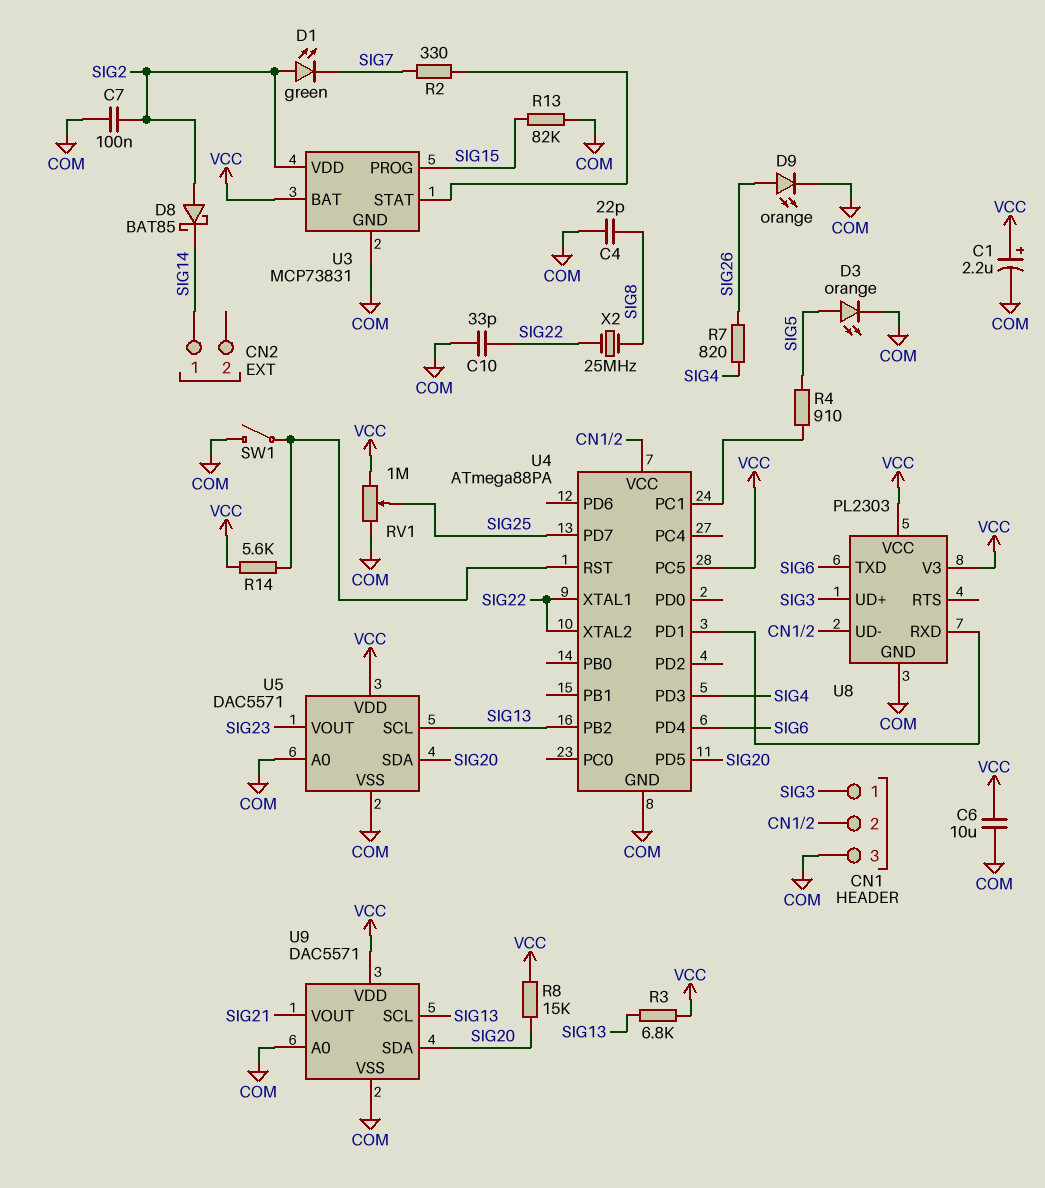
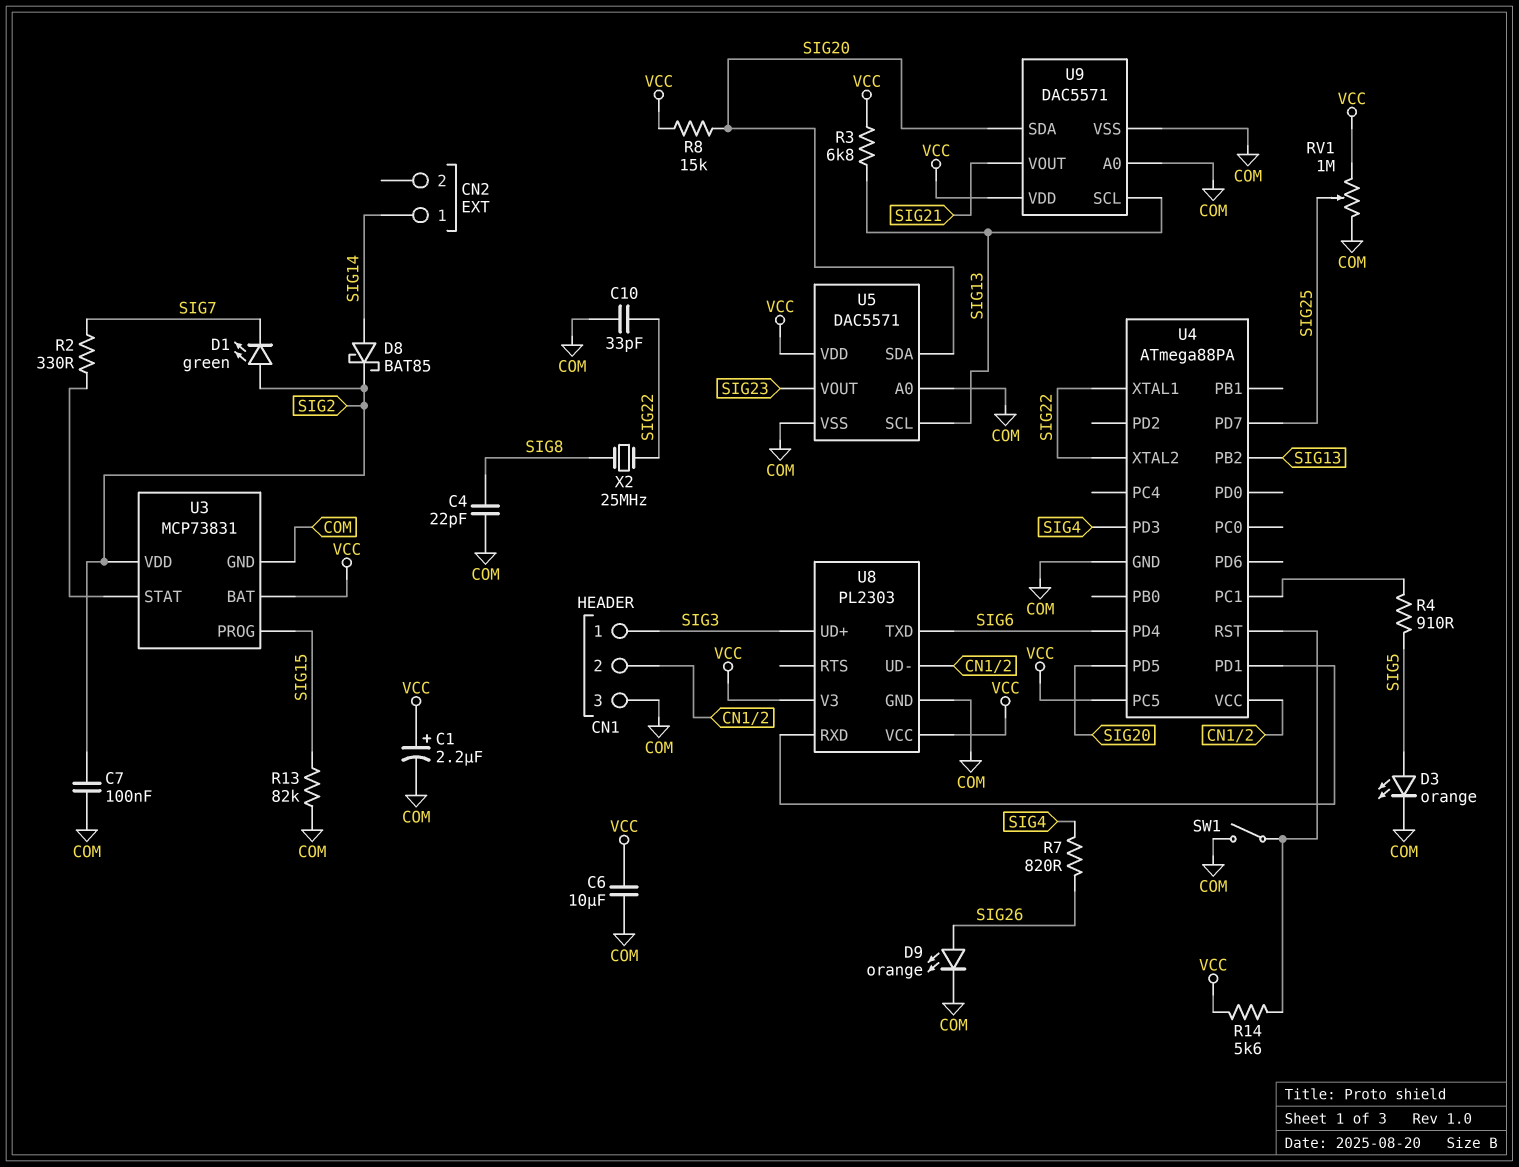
D8: schottky BAT85 (A SIG2, K SIG14) -> schottky BAT85 (A SIG14, K SIG2)

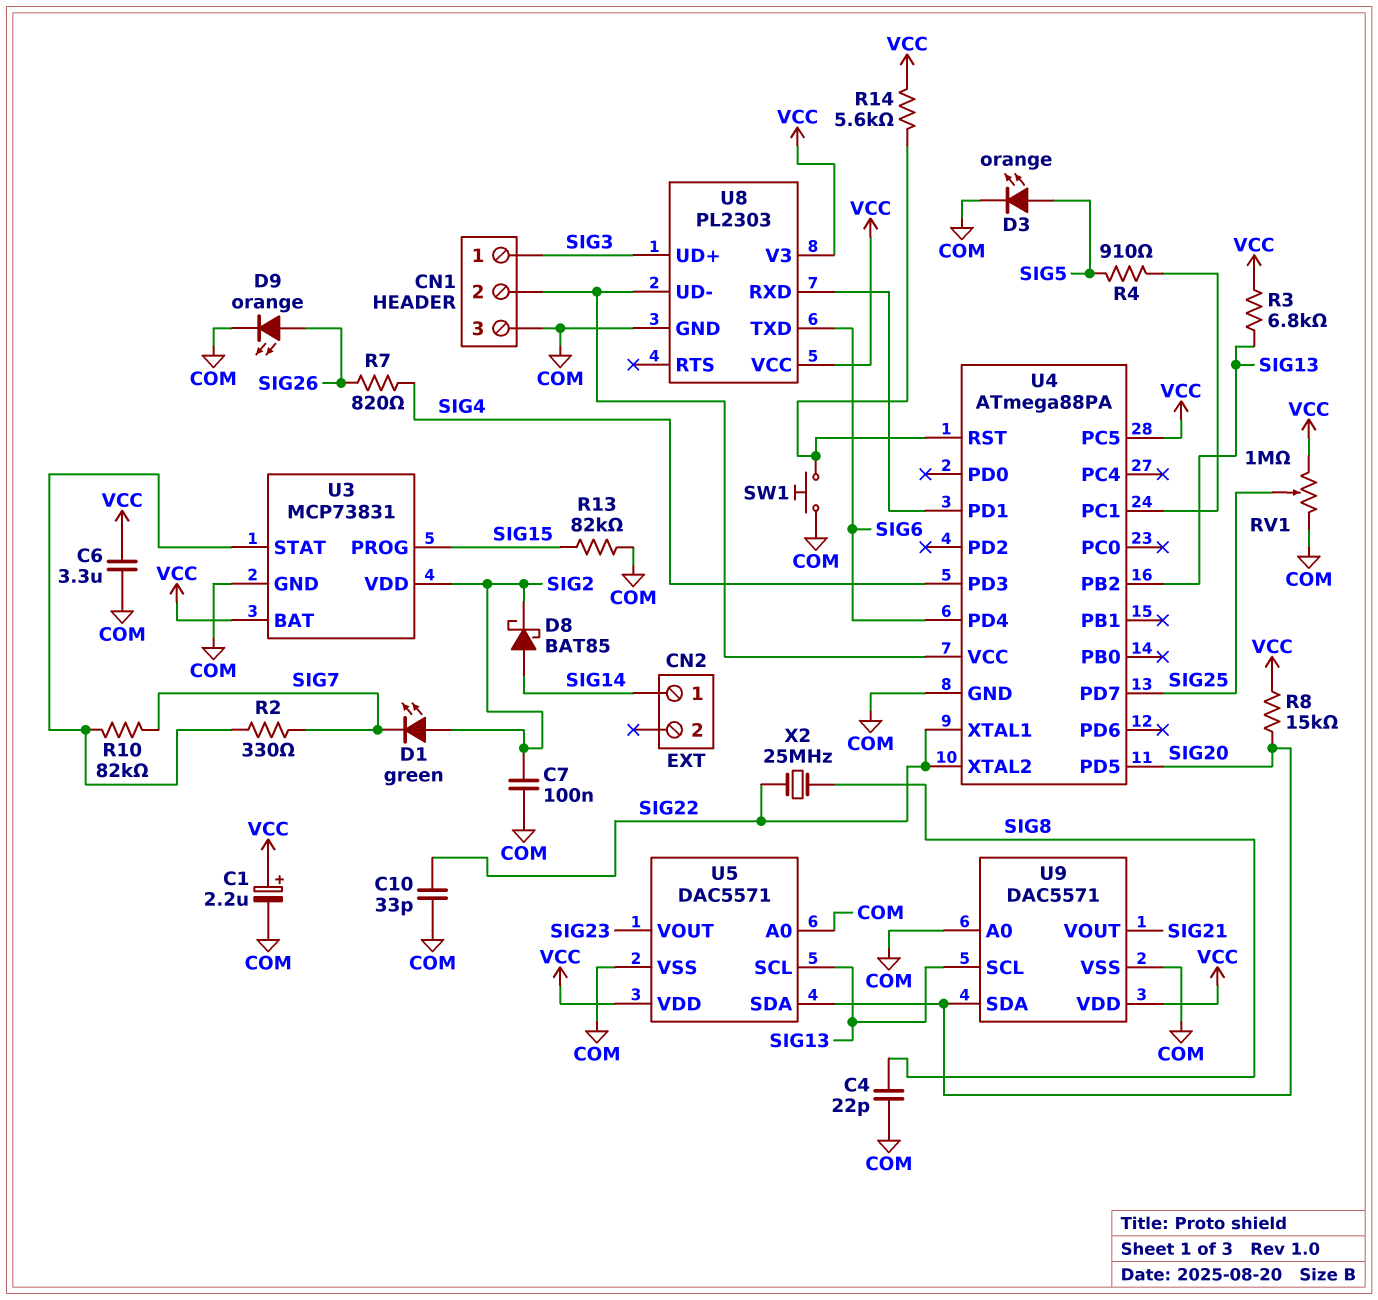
C6: 10uF (COM, VCC) -> 3.3uF (COM, VCC)
R10: none -> 82k (SIG7, U3/STAT)
SW1: switch (COM, U4/RST) -> button (COM, U4/RST)

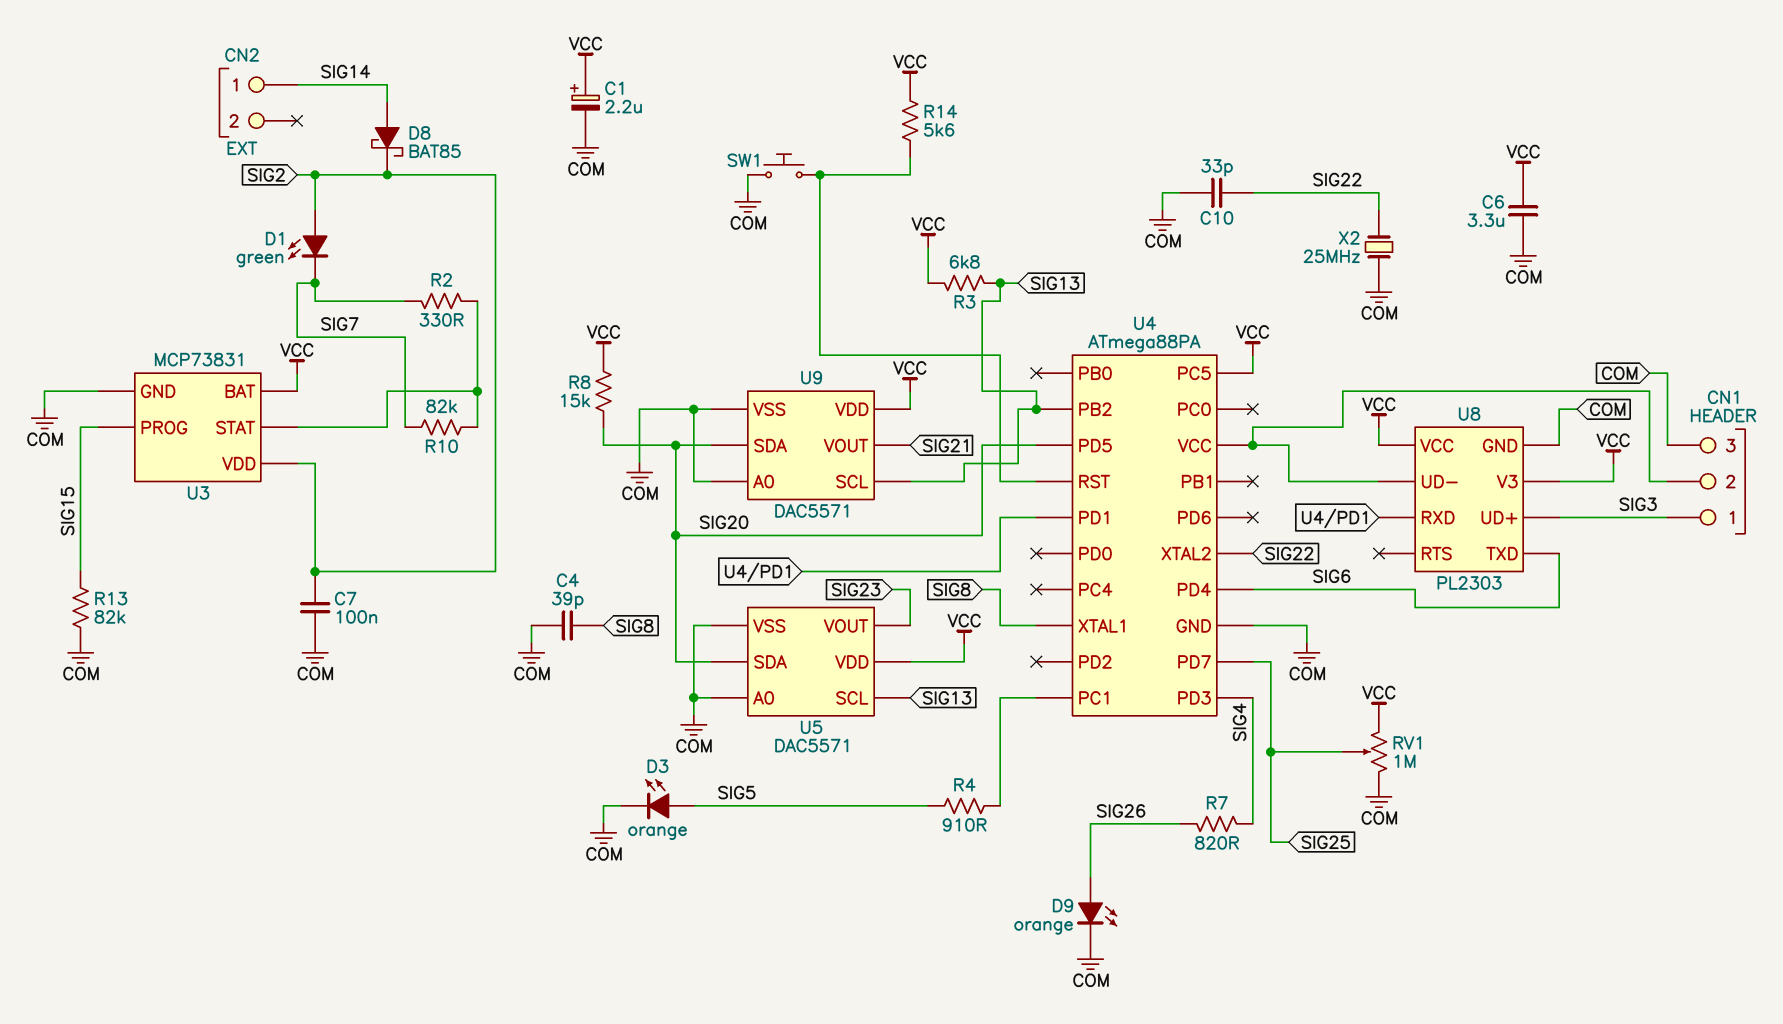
C4: 22pF (COM, SIG8) -> 39pF (COM, SIG8)
U4 pin XTAL1: SIG22 -> SIG8
X2: 25MHz (SIG8, SIG22) -> 25MHz (COM, SIG22)

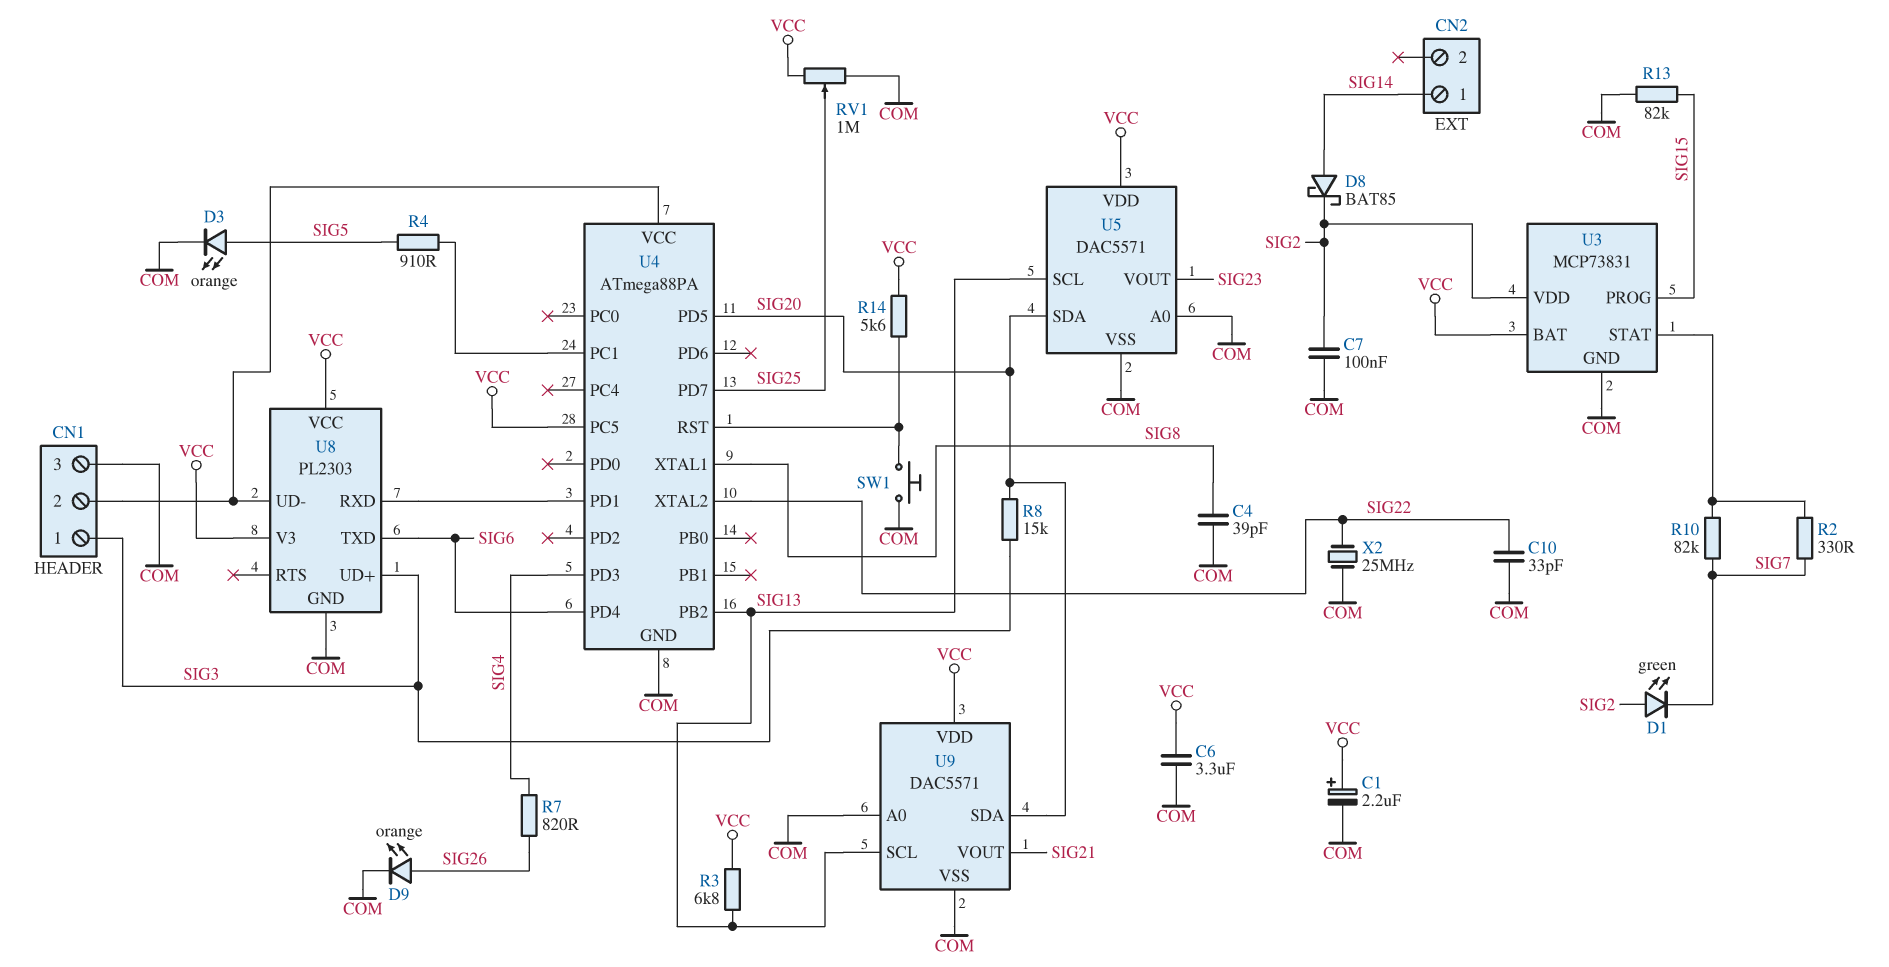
R8: 15k (SIG20, VCC) -> 15k (SIG3, SIG20)

